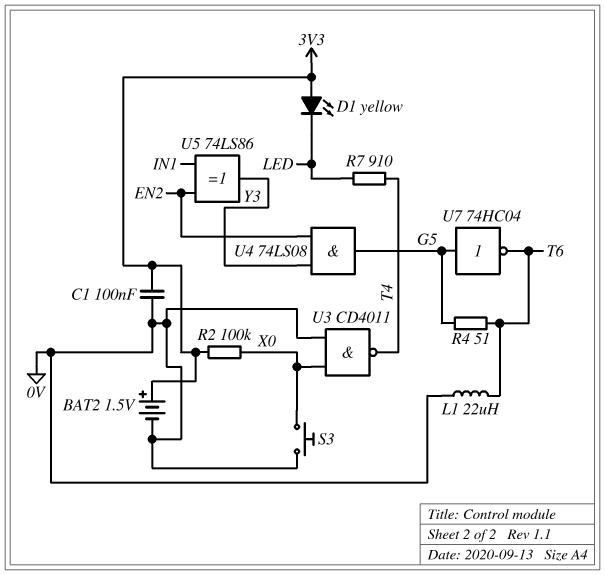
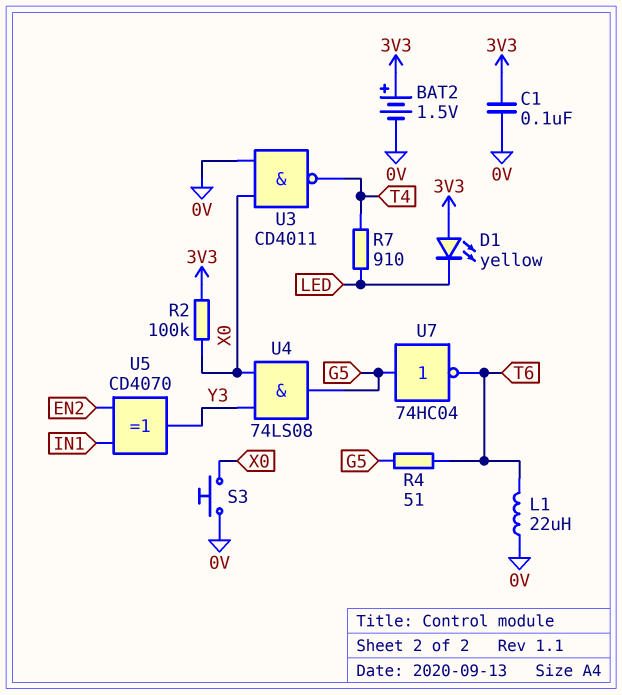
U4: AND 74LS08 (in EN2, in Y3, out G5) -> AND 74LS08 (in X0, in Y3, out G5)
U5: XOR 74LS86 (in EN2, in IN1, out Y3) -> XOR CD4070 (in EN2, in IN1, out Y3)

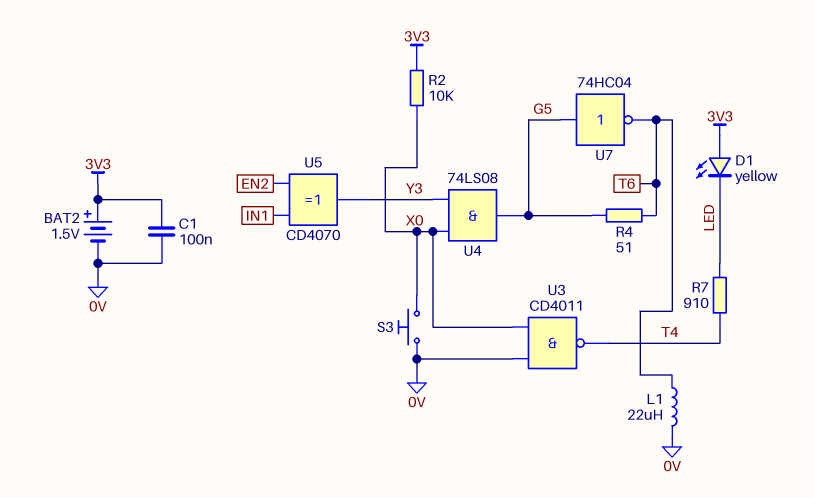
R2: 100k (3V3, X0) -> 10k (3V3, X0)

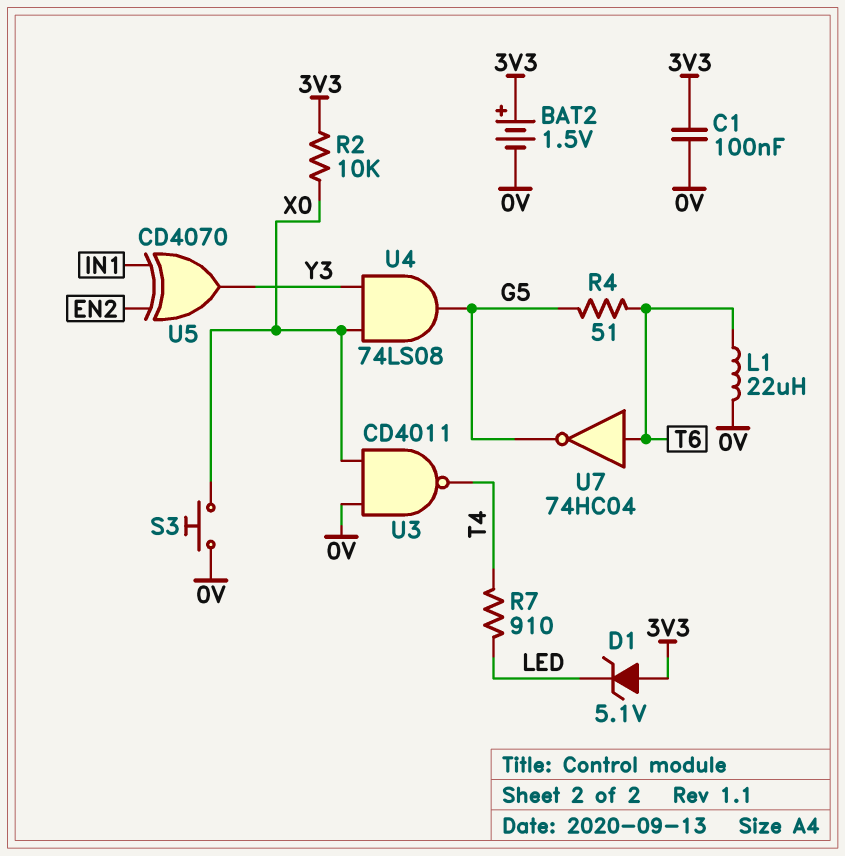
D1: LED yellow (A 3V3, K LED) -> zener 5.1V (A 3V3, K LED)
U7: NOT 74HC04 (in G5, out T6) -> NOT 74HC04 (in T6, out G5)

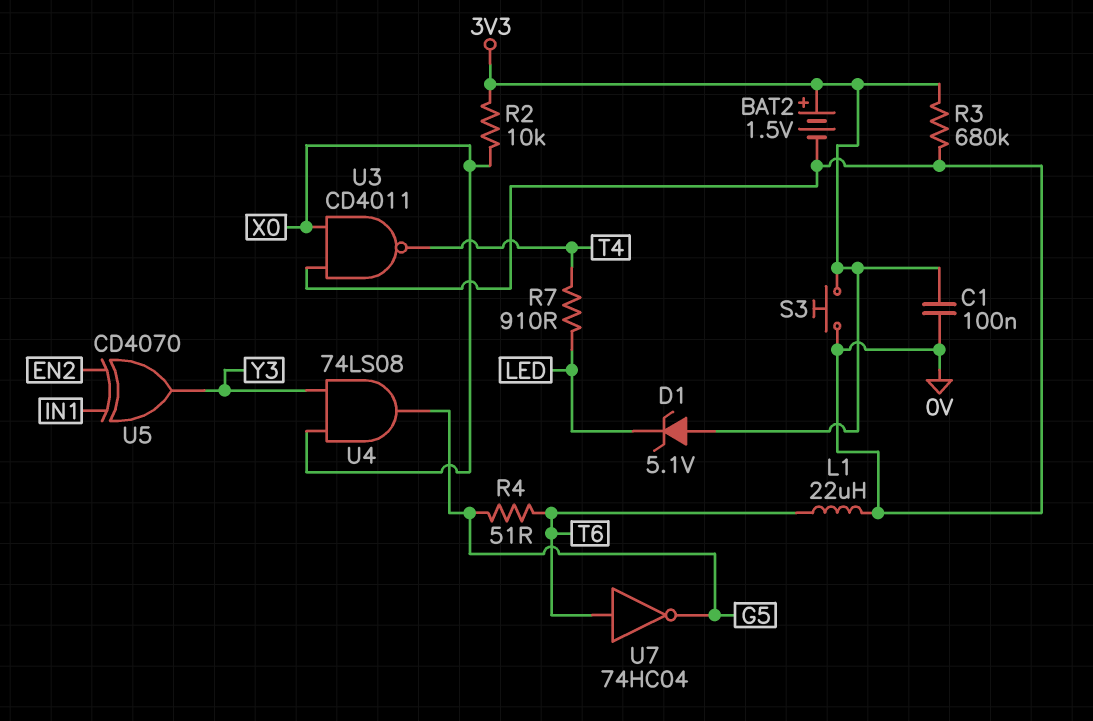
R3: none -> 680k (0V, 3V3)
S3: button (0V, X0) -> button (0V, 3V3)

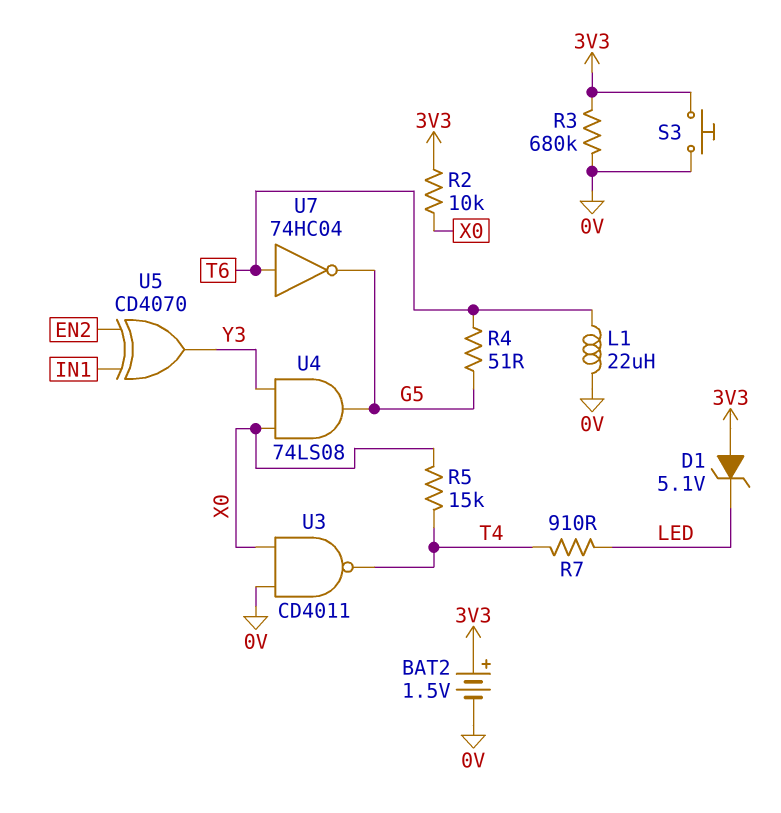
C1: 100nF (0V, 3V3) -> none
R5: none -> 15k (T4, X0)

